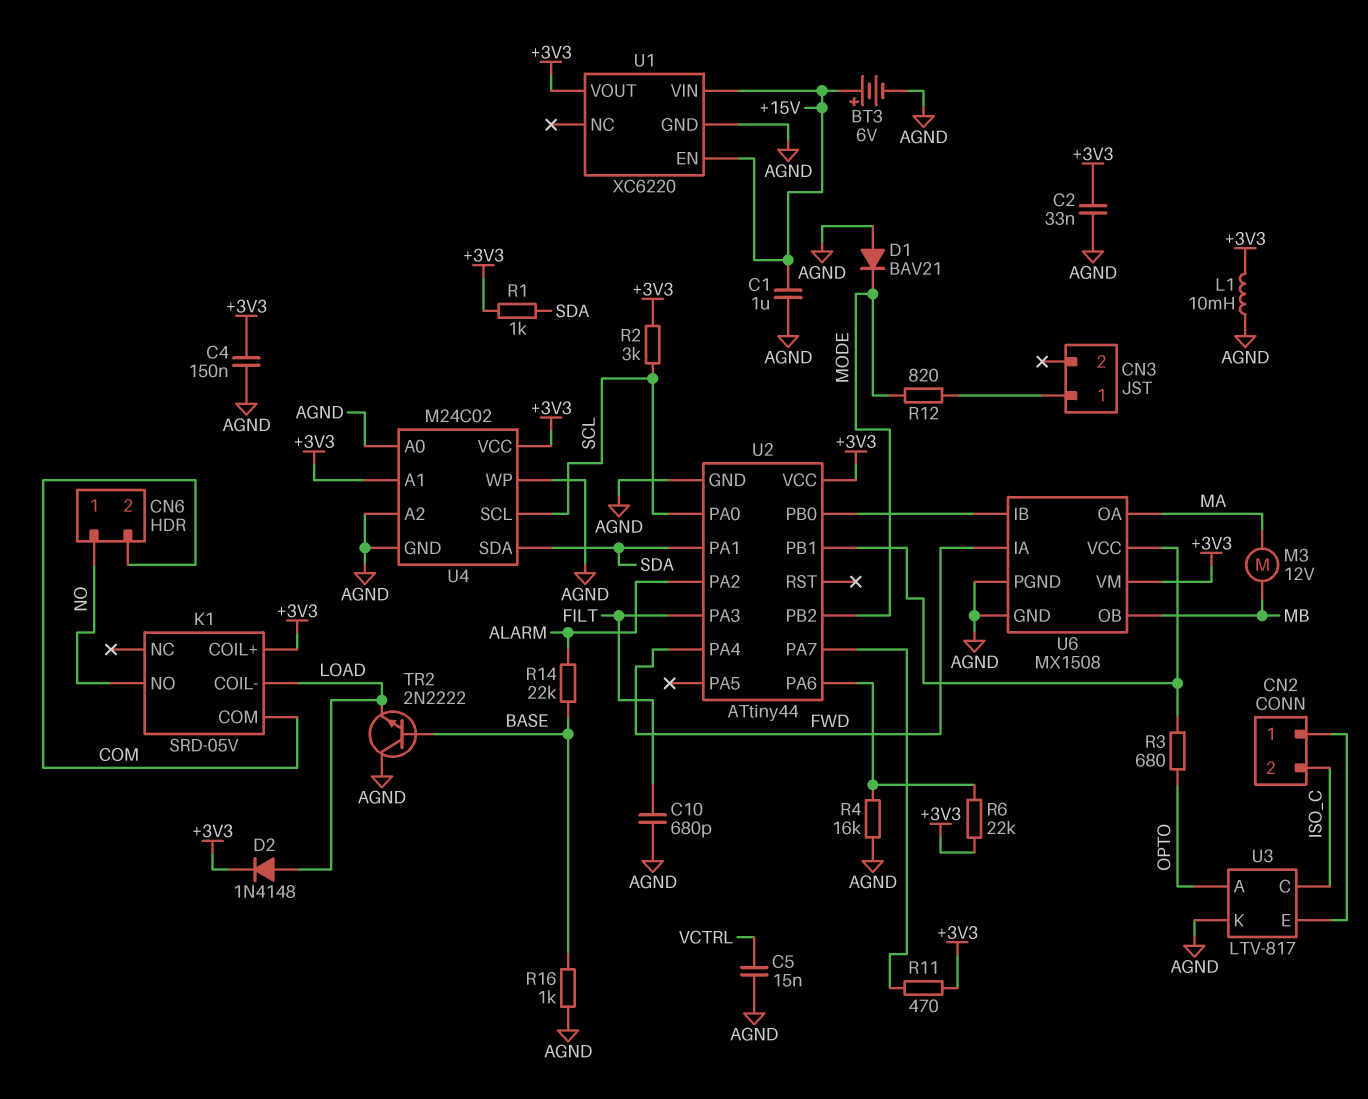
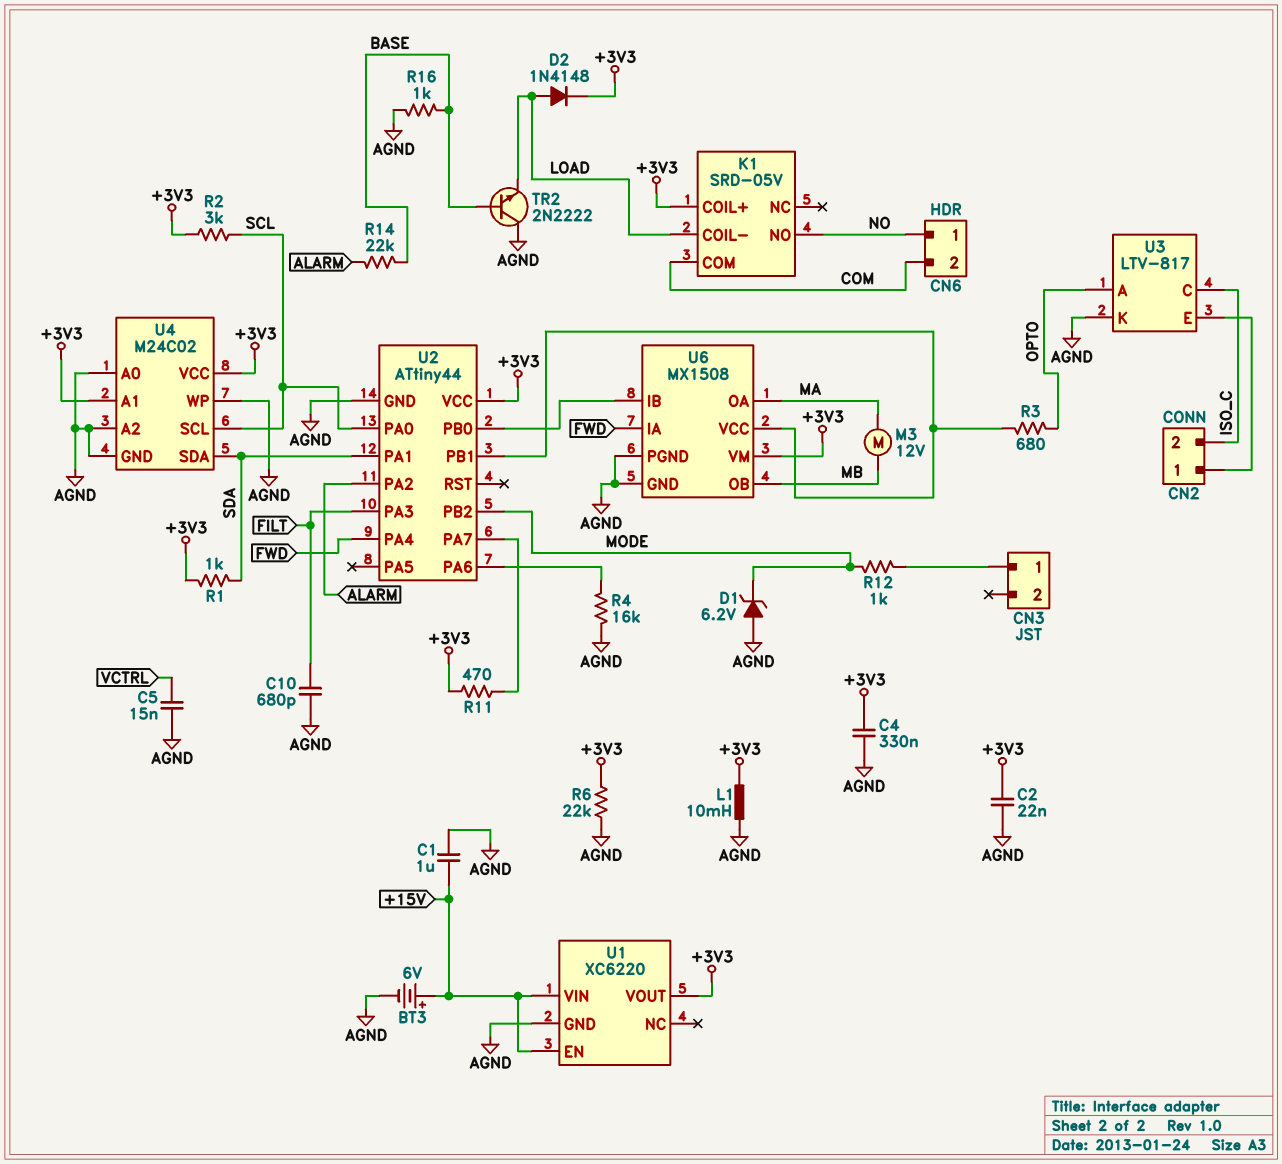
C2: 33nF (+3V3, AGND) -> 22nF (+3V3, AGND)
C4: 150nF (+3V3, AGND) -> 330nF (+3V3, AGND)
D1: diode BAV21 (A AGND, K MODE) -> zener 6.2V (A AGND, K MODE)
R6: 22k (+3V3, U2/PA6) -> 22k (+3V3, AGND)
R12: 820 (CN3/1, MODE) -> 1k (CN3/1, MODE)

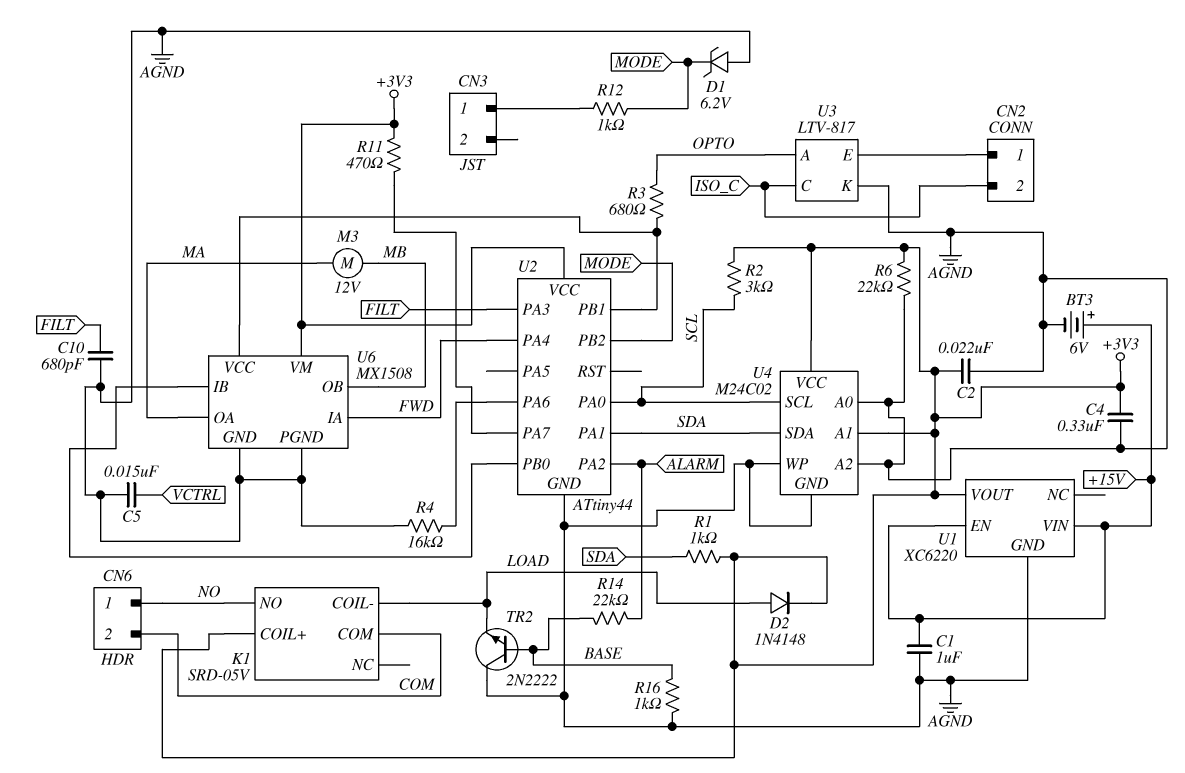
L1: 10mH (+3V3, AGND) -> none

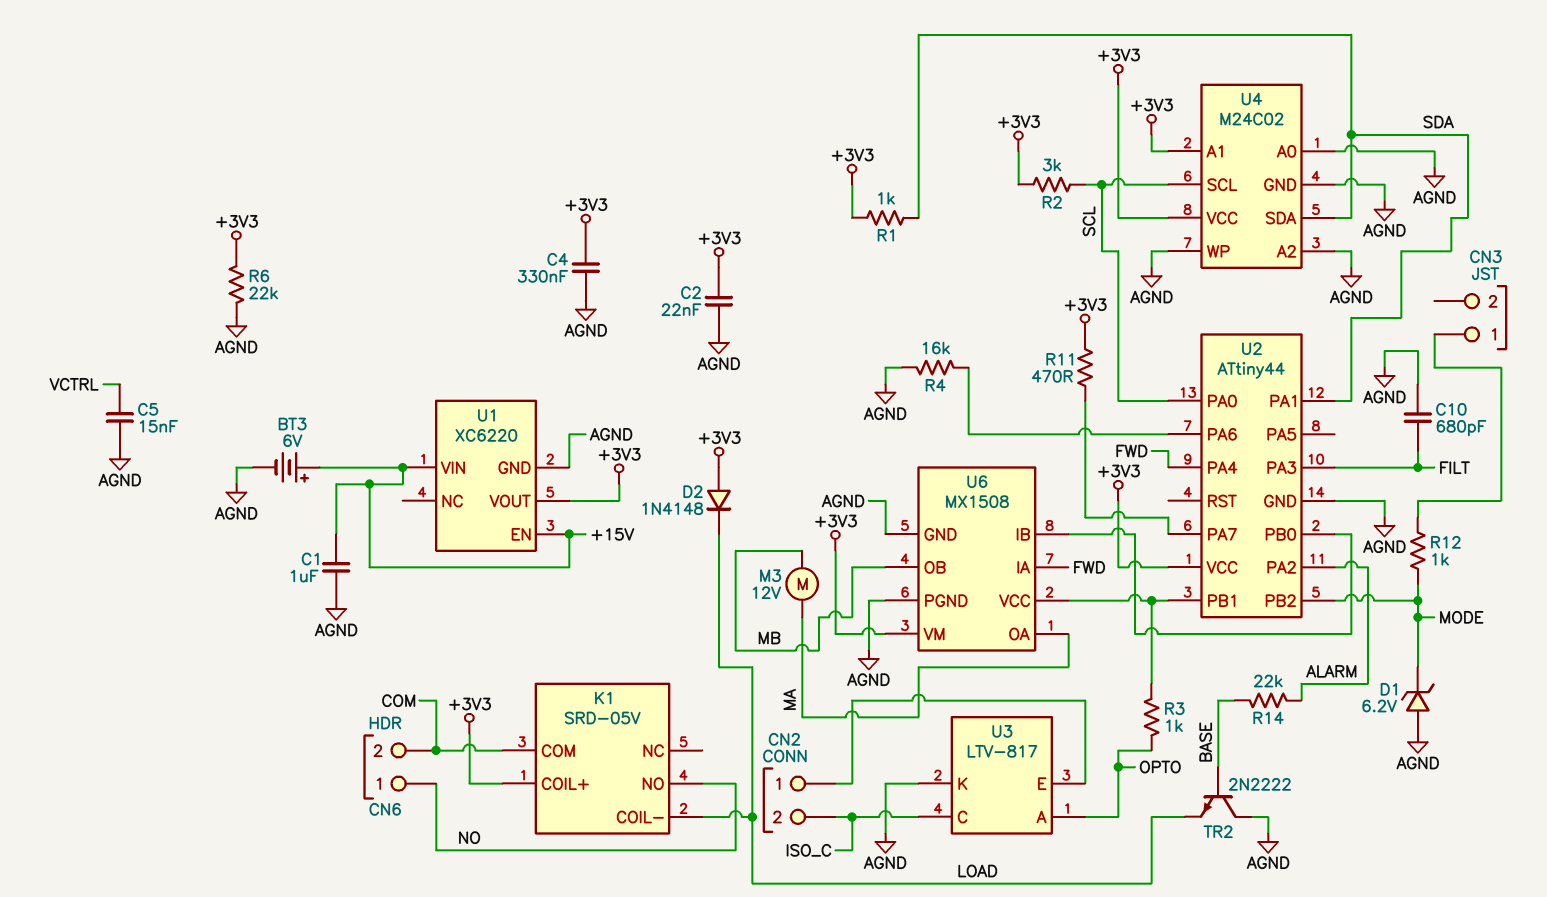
D2: diode 1N4148 (A LOAD, K +3V3) -> diode 1N4148 (A +3V3, K LOAD)
R3: 680 (OPTO, U2/PB1) -> 1k (OPTO, U2/PB1)
R16: 1k (AGND, BASE) -> none

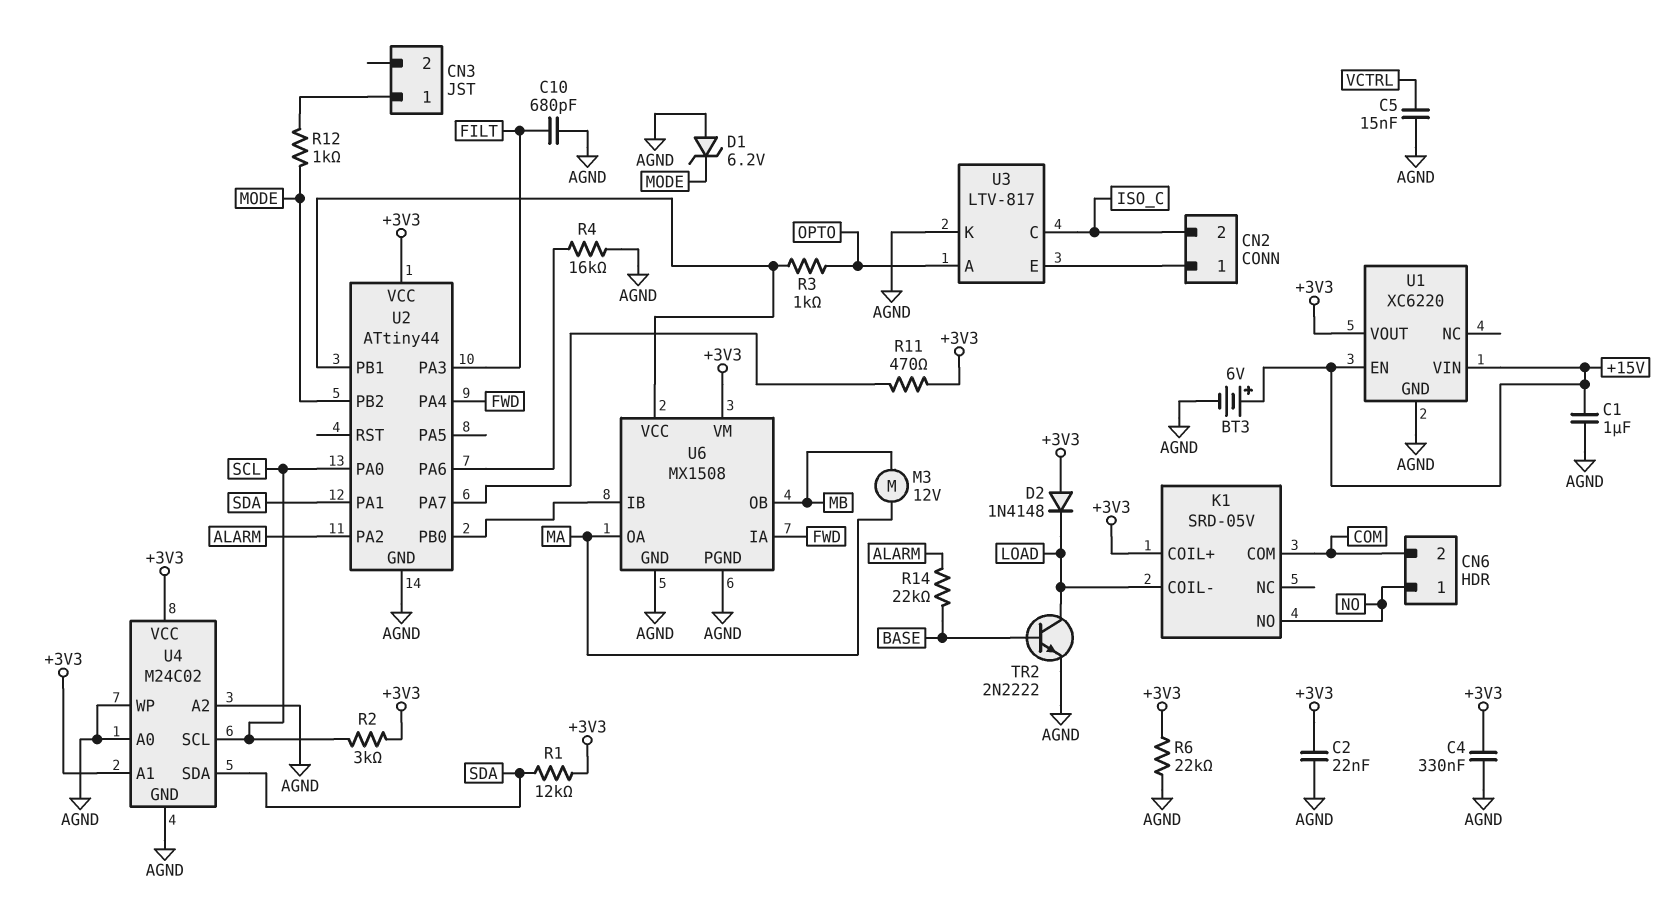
R1: 1k (+3V3, SDA) -> 12k (+3V3, SDA)
TR2: NPN 2N2222 (B BASE, C AGND, E LOAD) -> NPN 2N2222 (B BASE, C LOAD, E AGND)

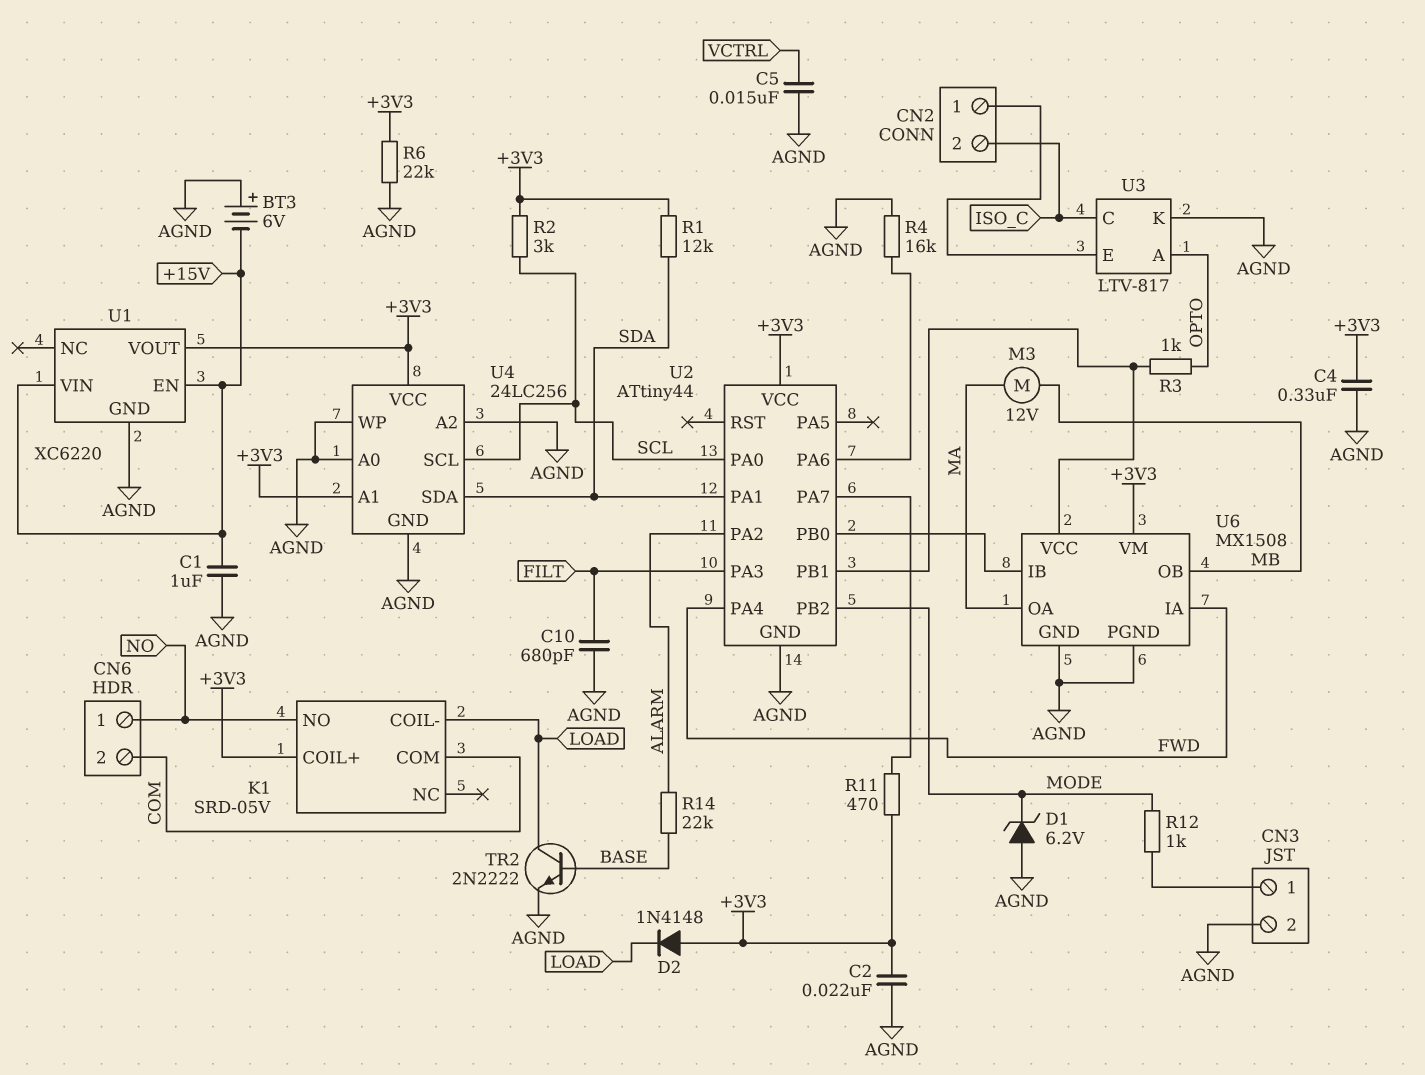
BT3: 6V (plus +15V, minus AGND) -> 6V (plus AGND, minus +15V)
CN3 pin 2: none -> AGND
U4: M24C02 -> 24LC256

